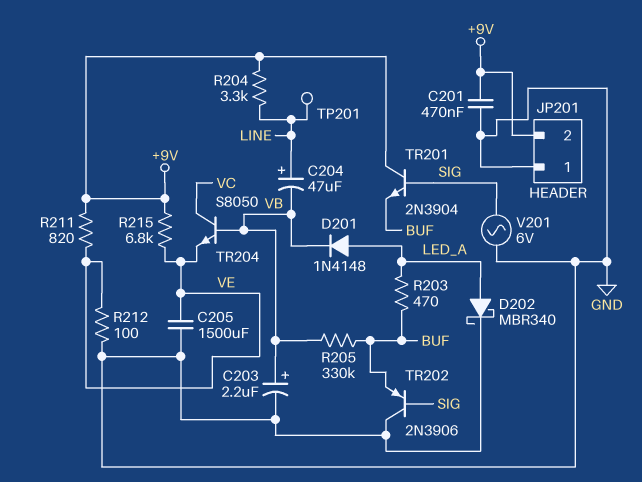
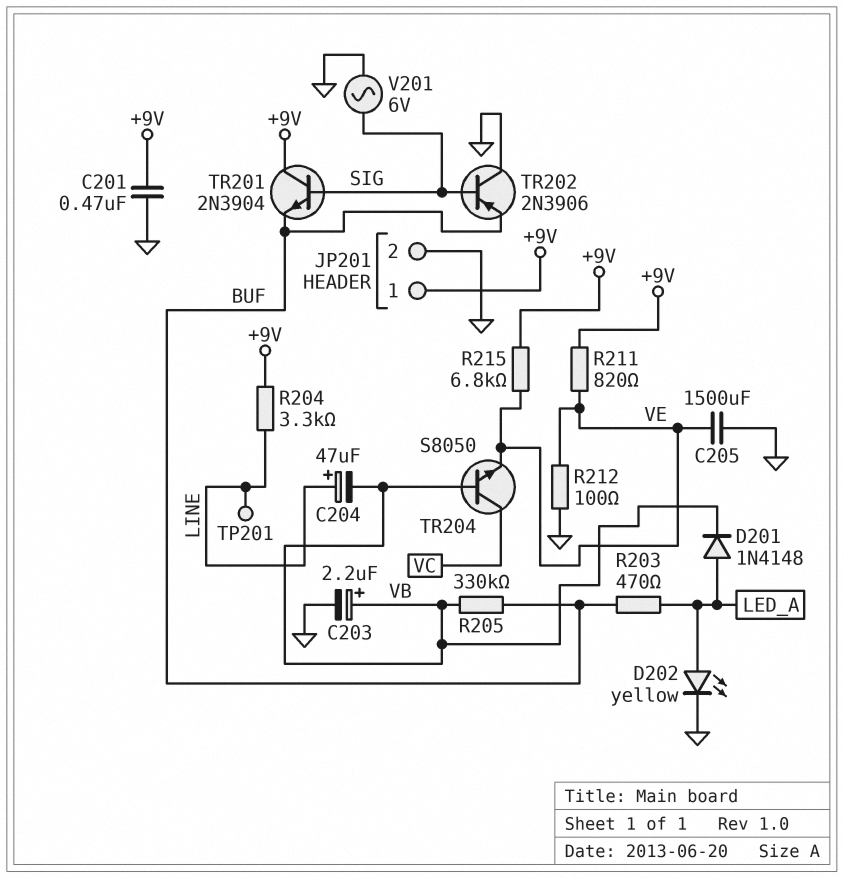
D202: schottky MBR340 (A LED_A, K GND) -> LED yellow (A LED_A, K GND)
JP201 pin 1: GND -> +9V
JP201 pin 2: +9V -> GND

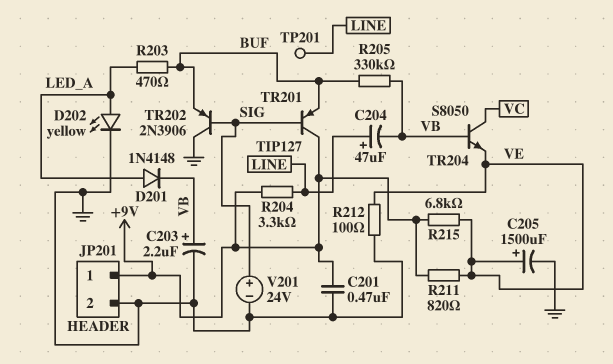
C205: 1500uF (GND, VE) -> 1500uF (plus VE, minus GND)
TR201: NPN 2N3904 (B SIG, C +9V, E BUF) -> PNP TIP127 (B SIG, C +9V, E BUF)
V201: AC 6V (GND, SIG) -> 24V (plus SIG, minus GND)

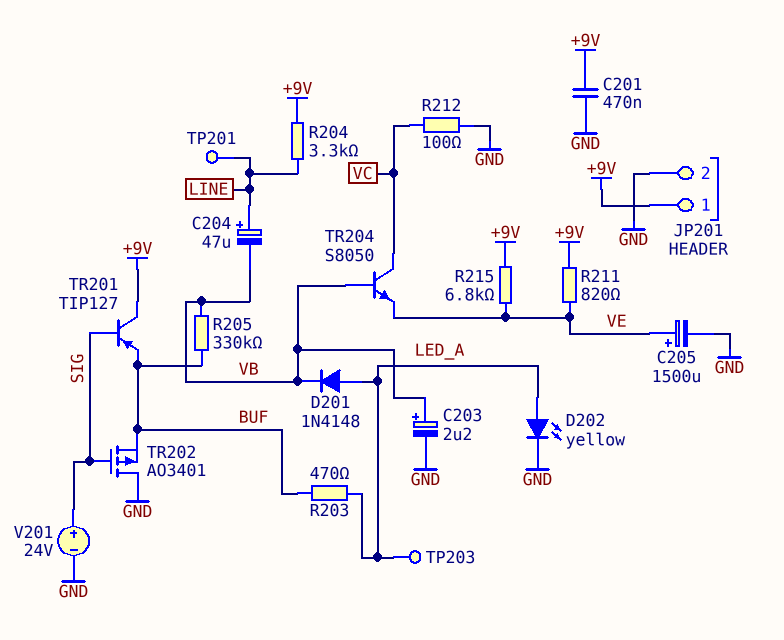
R212: 100 (GND, VE) -> 100 (GND, VC)
TP203: none -> test point (LED_A)
TR202: PNP 2N3906 (B SIG, C GND, E BUF) -> PMOS AO3401 (G SIG, D GND, S BUF)

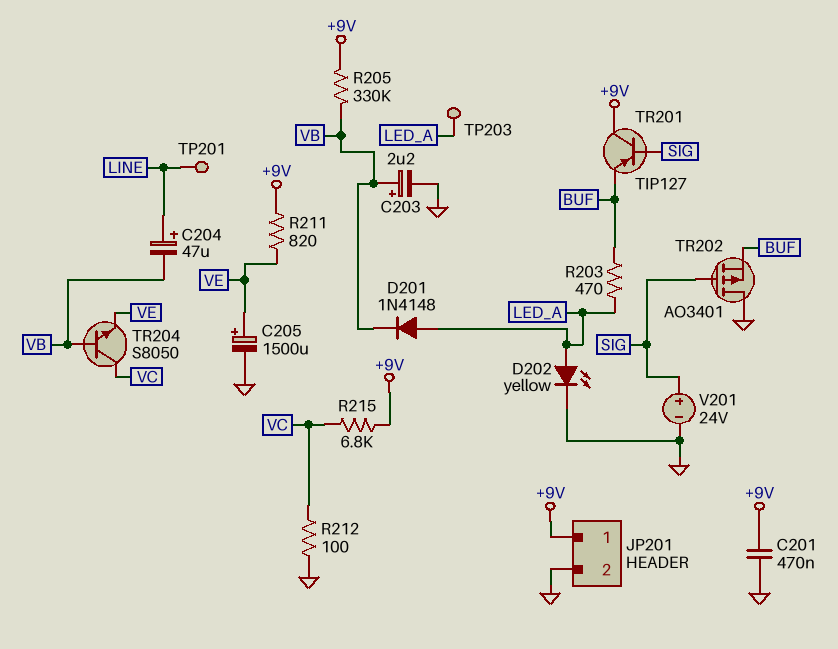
R204: 3.3k (+9V, LINE) -> none
R205: 330k (BUF, VB) -> 330k (+9V, VB)
R215: 6.8k (+9V, VE) -> 6.8k (+9V, VC)

